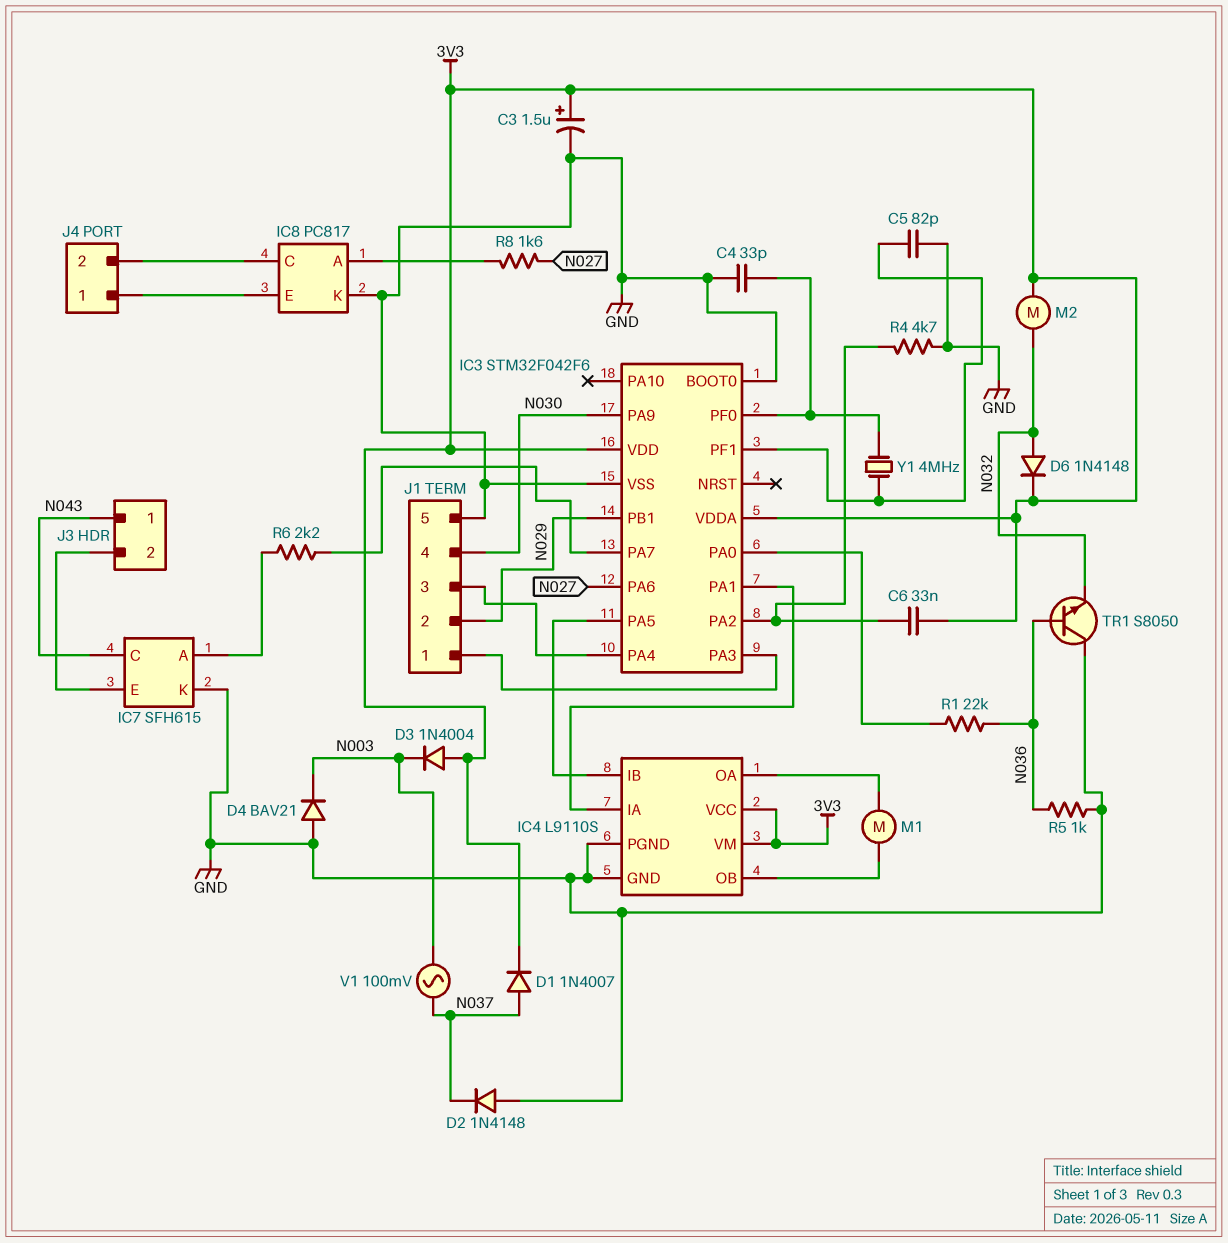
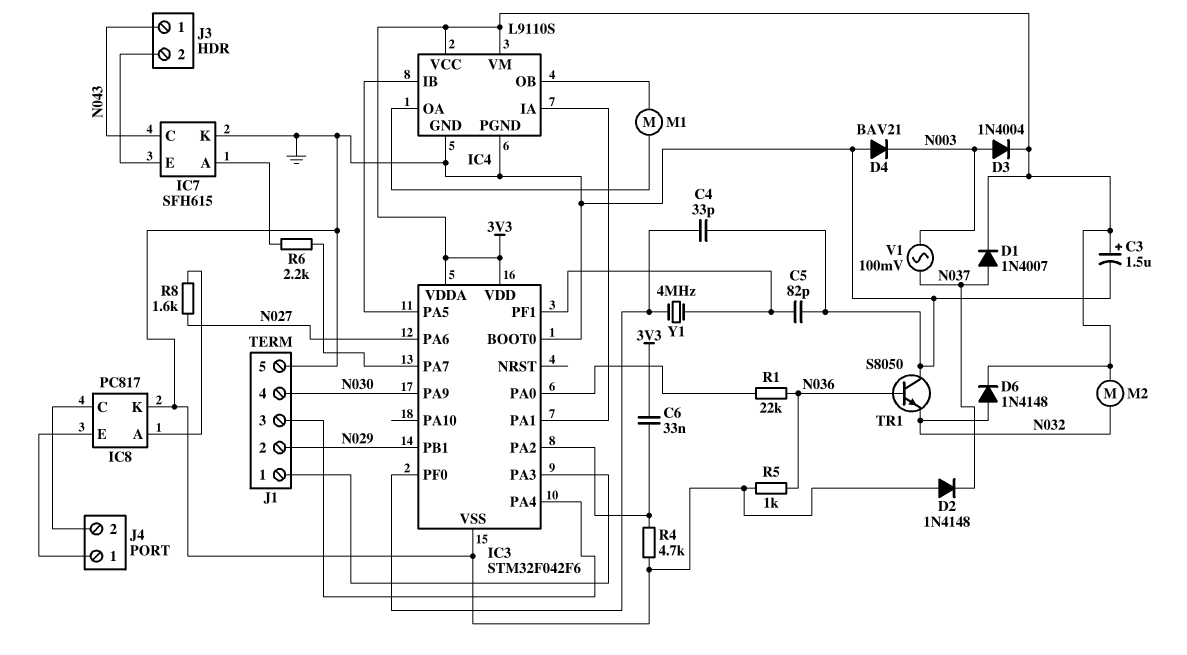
D3: diode 1N4004 (A 3V3, K N003) -> diode 1N4004 (A N003, K 3V3)

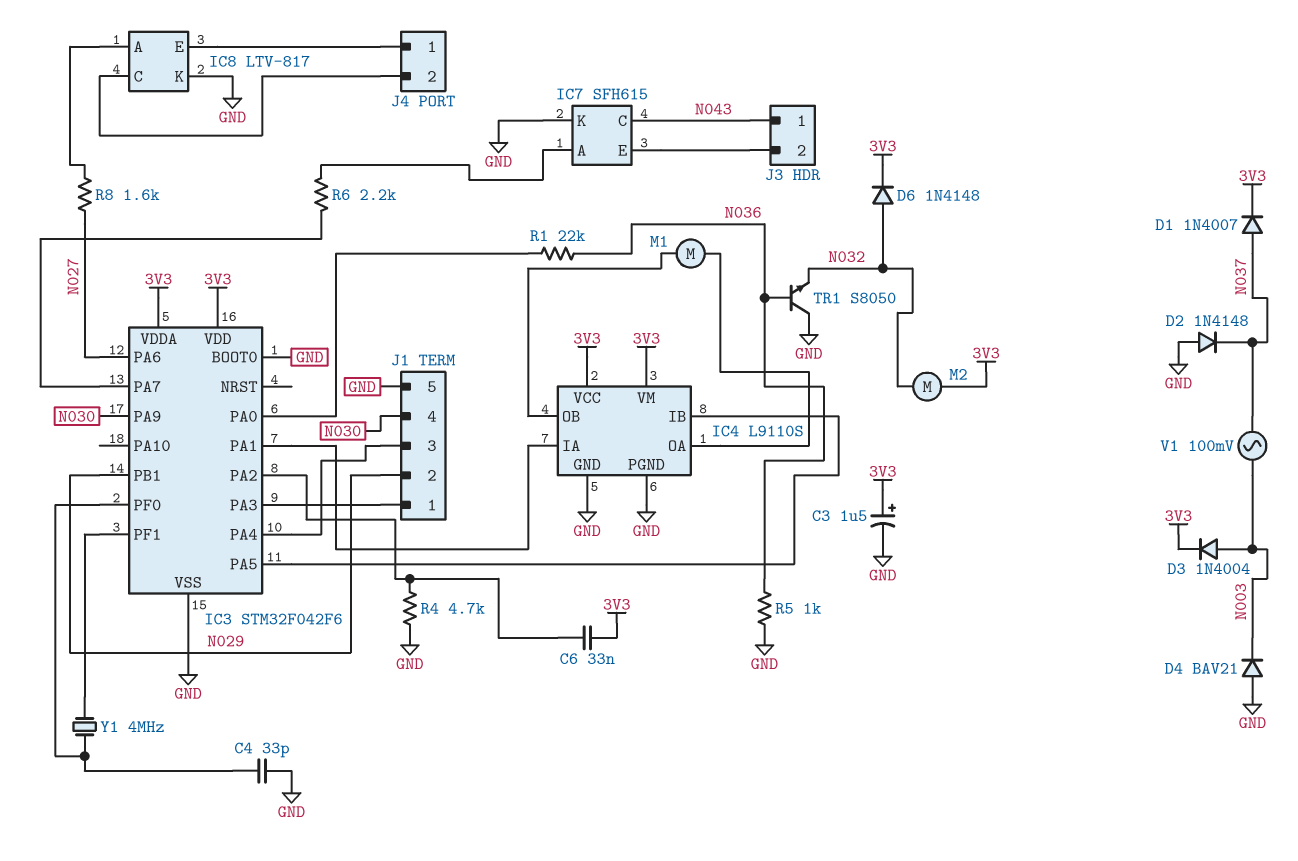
C5: 82pF (GND, IC3/PF1) -> none
IC8: PC817 -> LTV-817

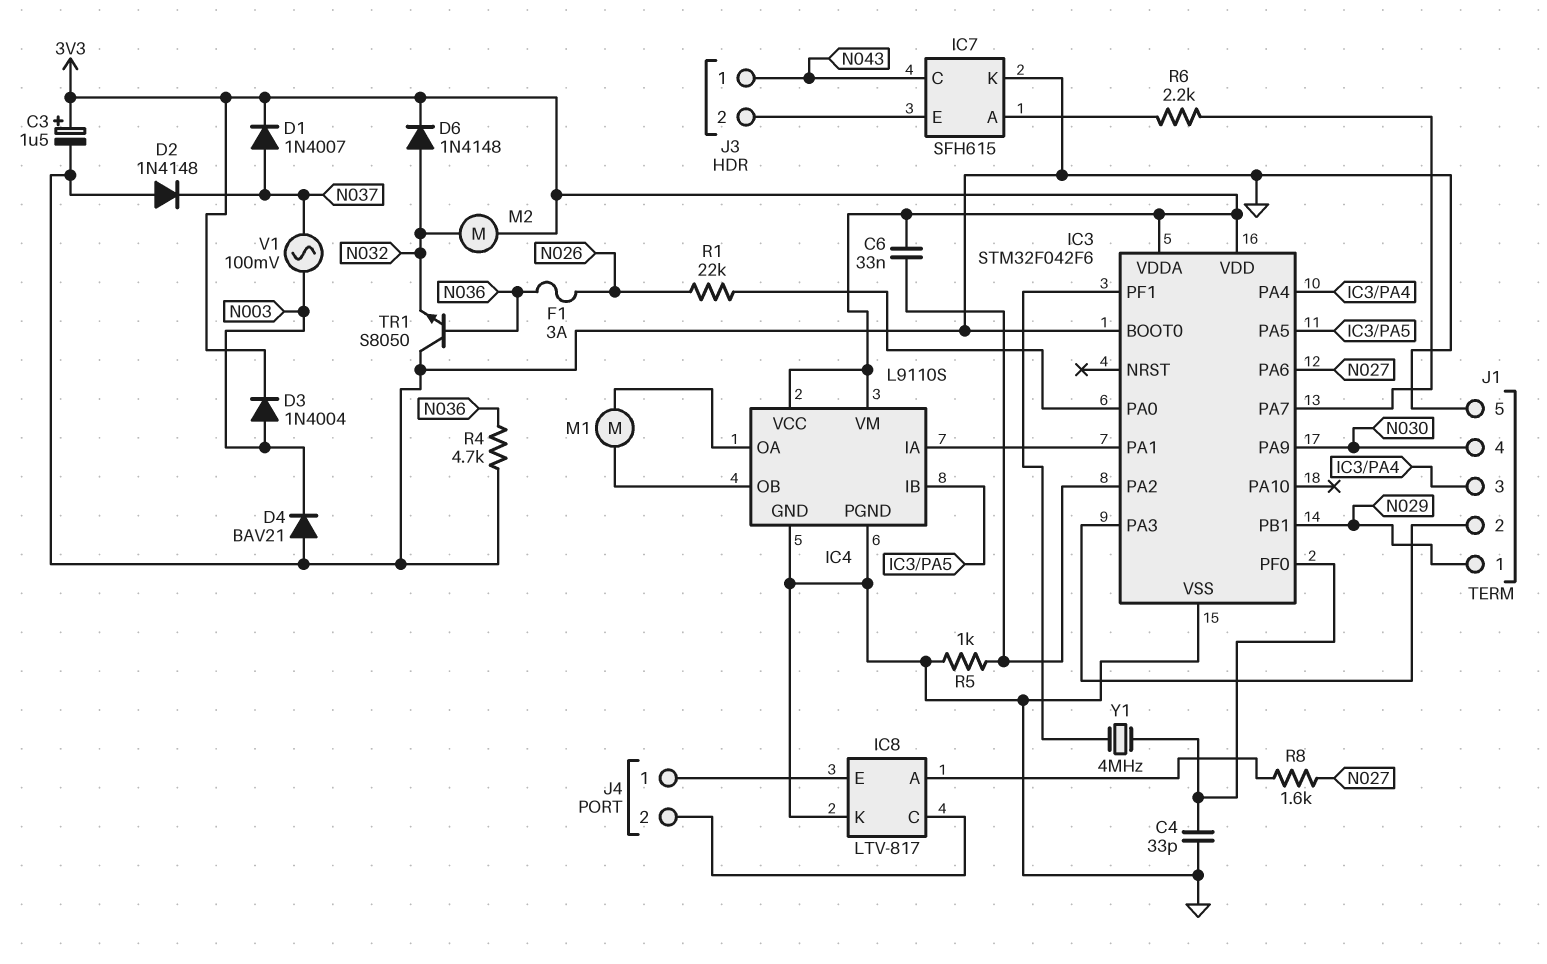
F1: none -> 3A (N026, N036)
J1 pin 1: IC3/PA3 -> N029
J1 pin 2: N029 -> IC3/PA3
R1: 22k (IC3/PA0, N036) -> 22k (IC3/PA0, N026)
R4: 4.7k (GND, IC3/PA2) -> 4.7k (GND, N036)
R5: 1k (GND, N036) -> 1k (GND, IC3/PA2)

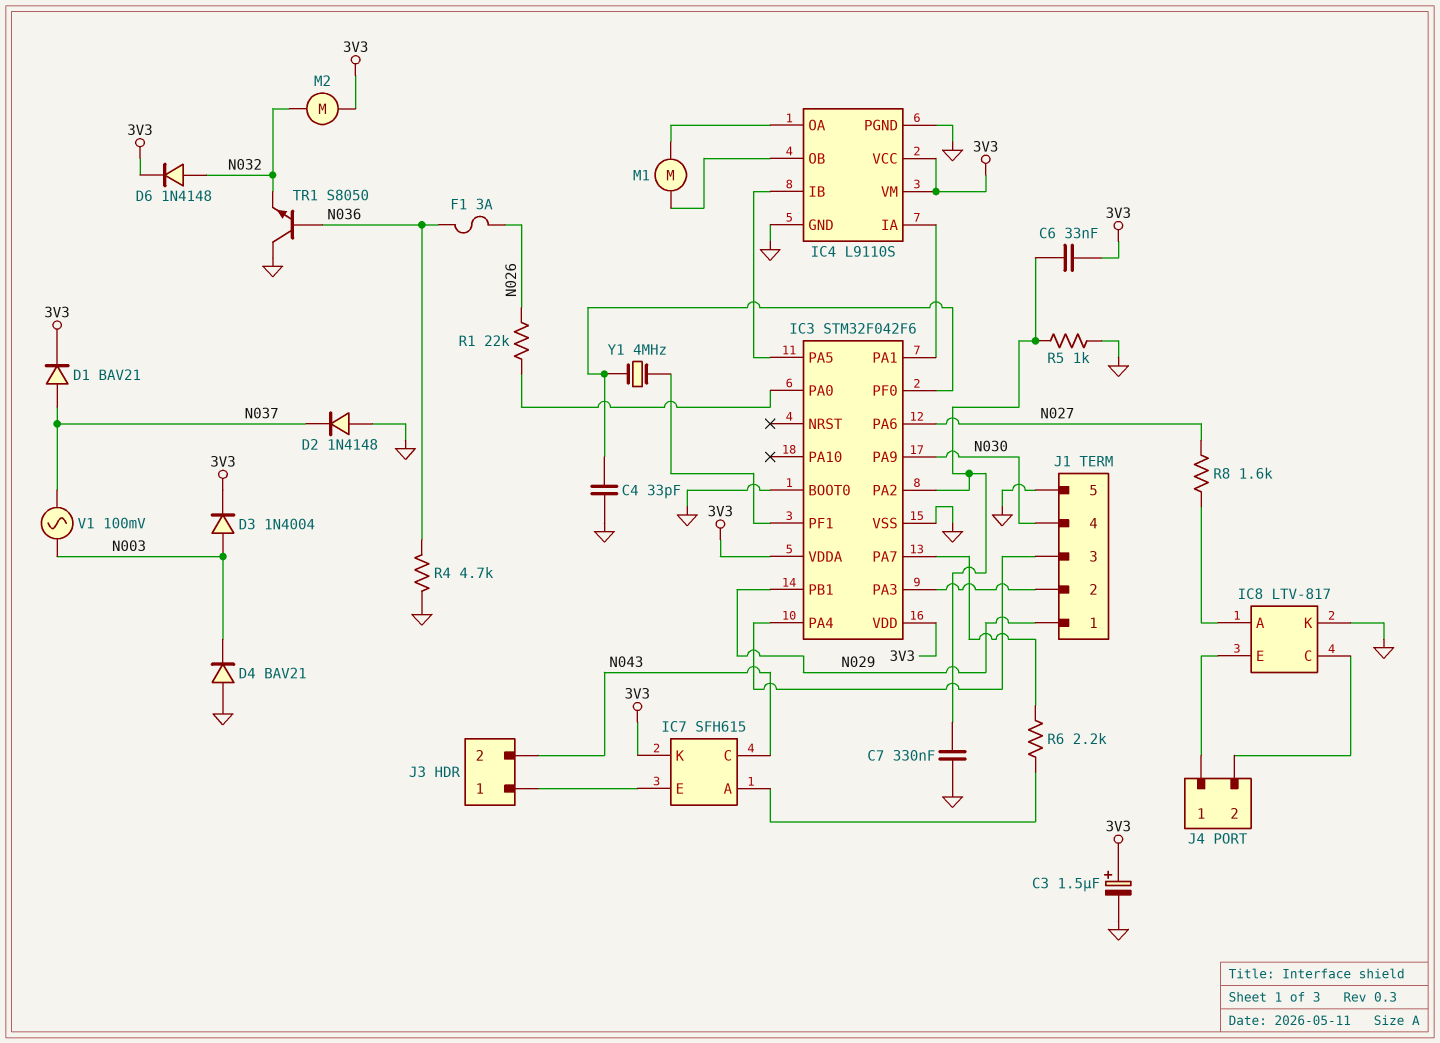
C7: none -> 330nF (GND, IC3/PA2)
D1: diode 1N4007 (A N037, K 3V3) -> diode BAV21 (A N037, K 3V3)
IC7 pin K: GND -> 3V3
J3 pin 1: N043 -> IC7/E
J3 pin 2: IC7/E -> N043

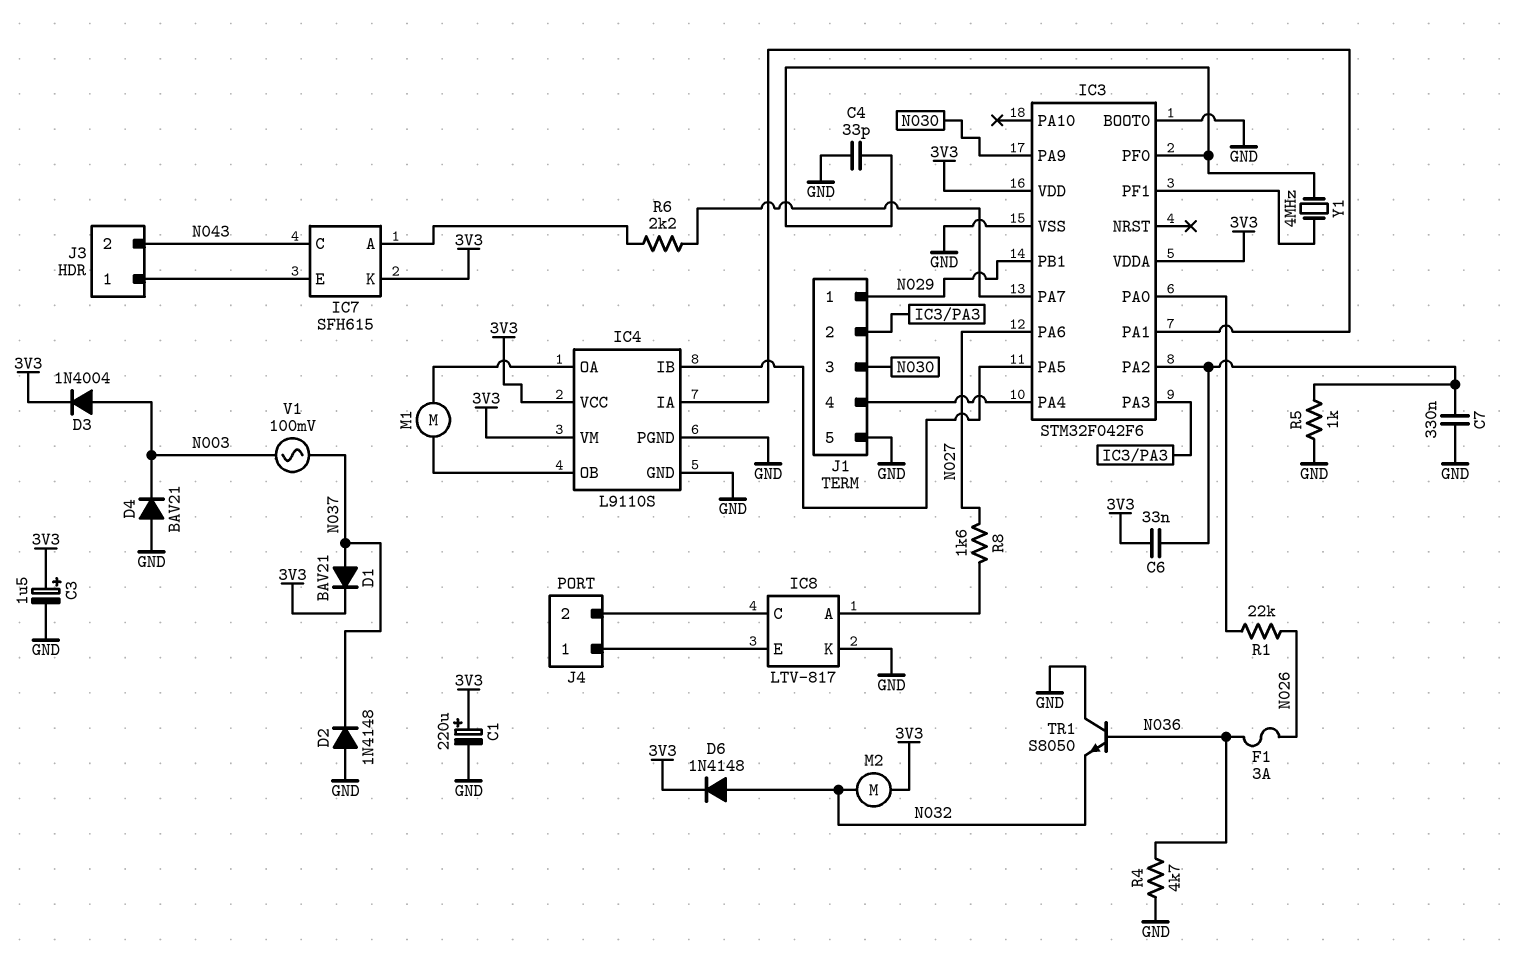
C1: none -> 220uF (plus 3V3, minus GND)
J1 pin 3: IC3/PA4 -> N030
J1 pin 4: N030 -> IC3/PA4

